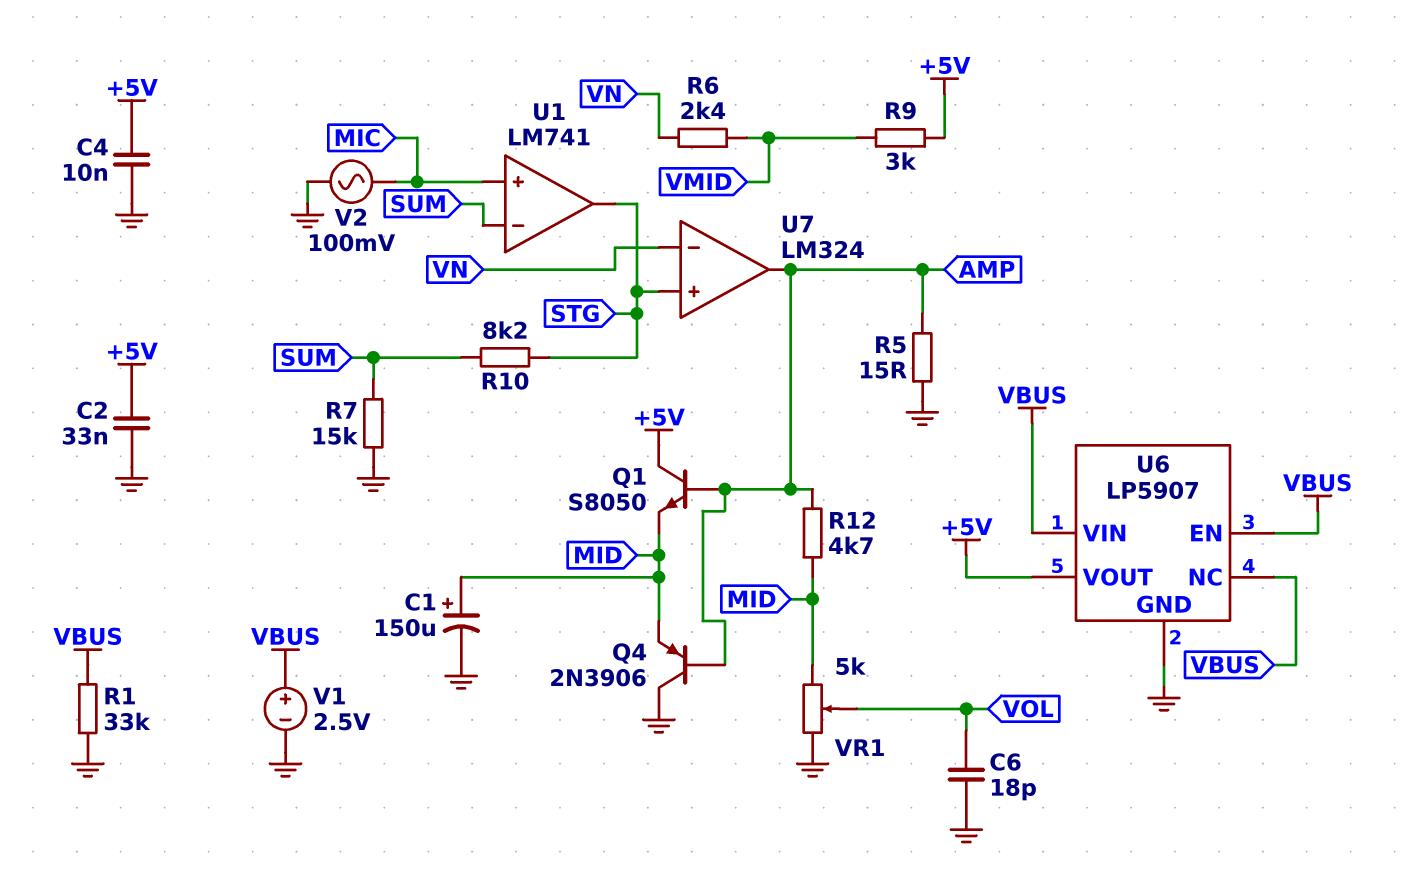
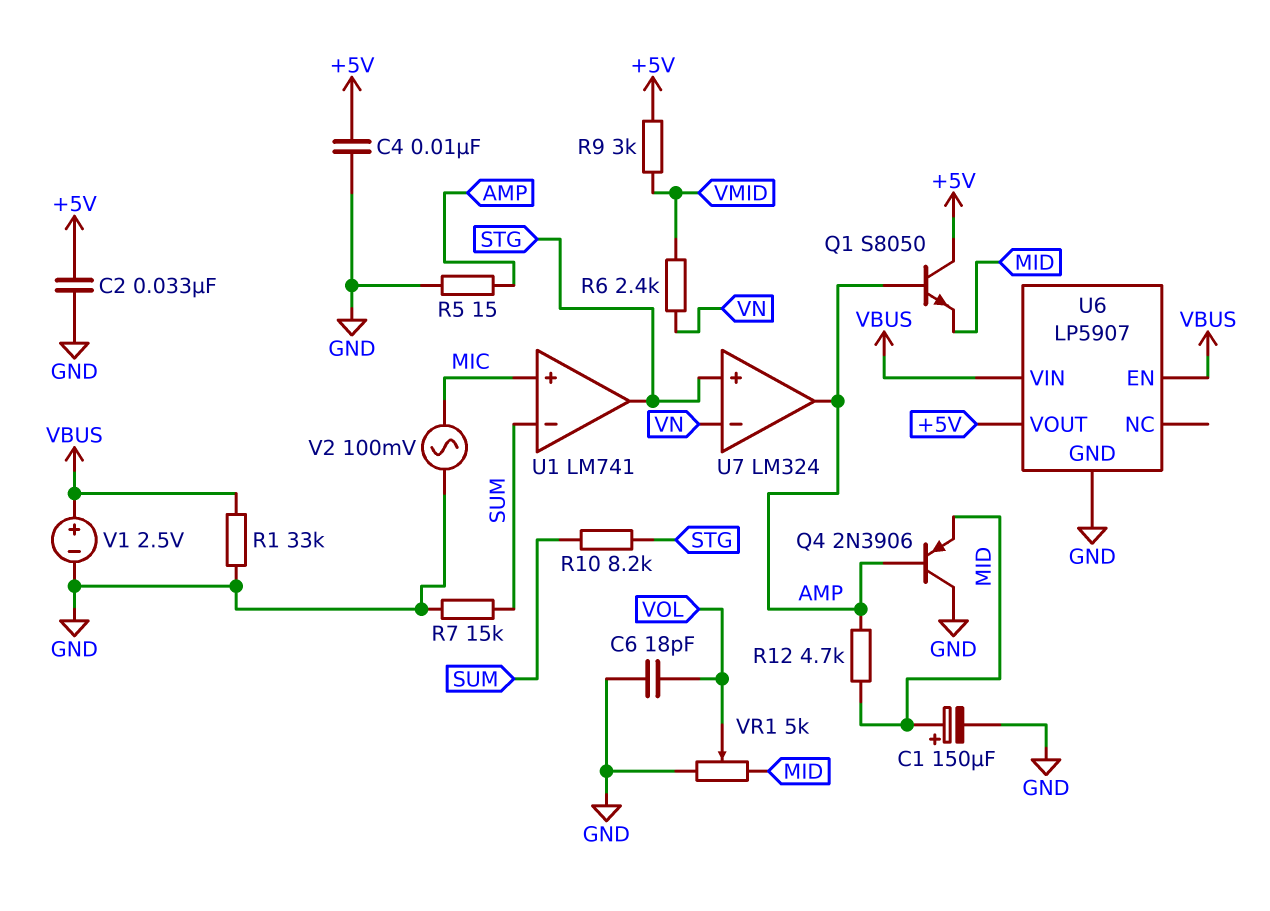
U6 pin NC: VBUS -> none

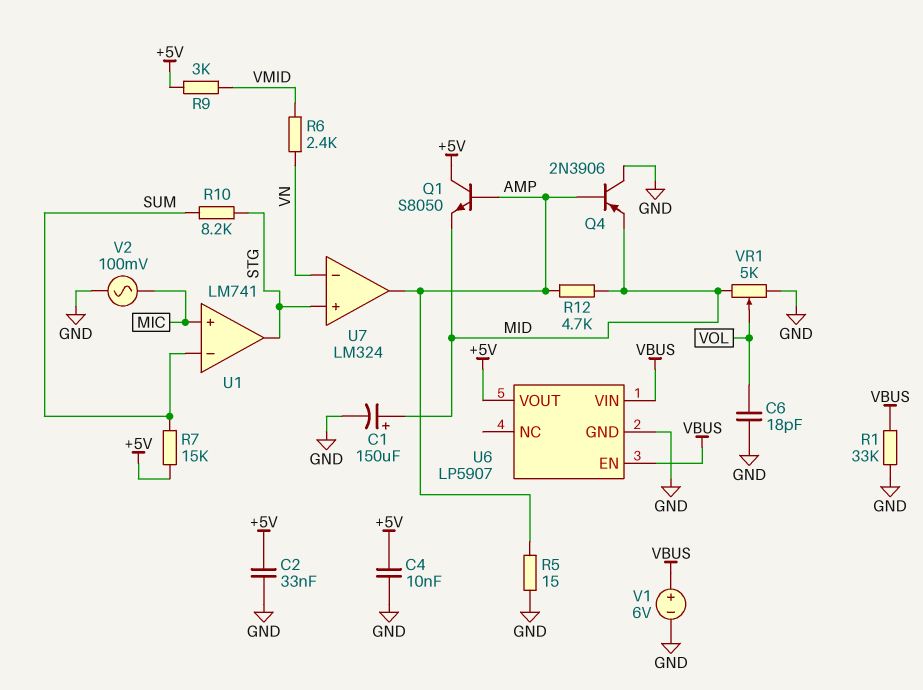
R7: 15k (GND, SUM) -> 15k (+5V, SUM)
V1: 2.5V (plus VBUS, minus GND) -> 6V (plus VBUS, minus GND)

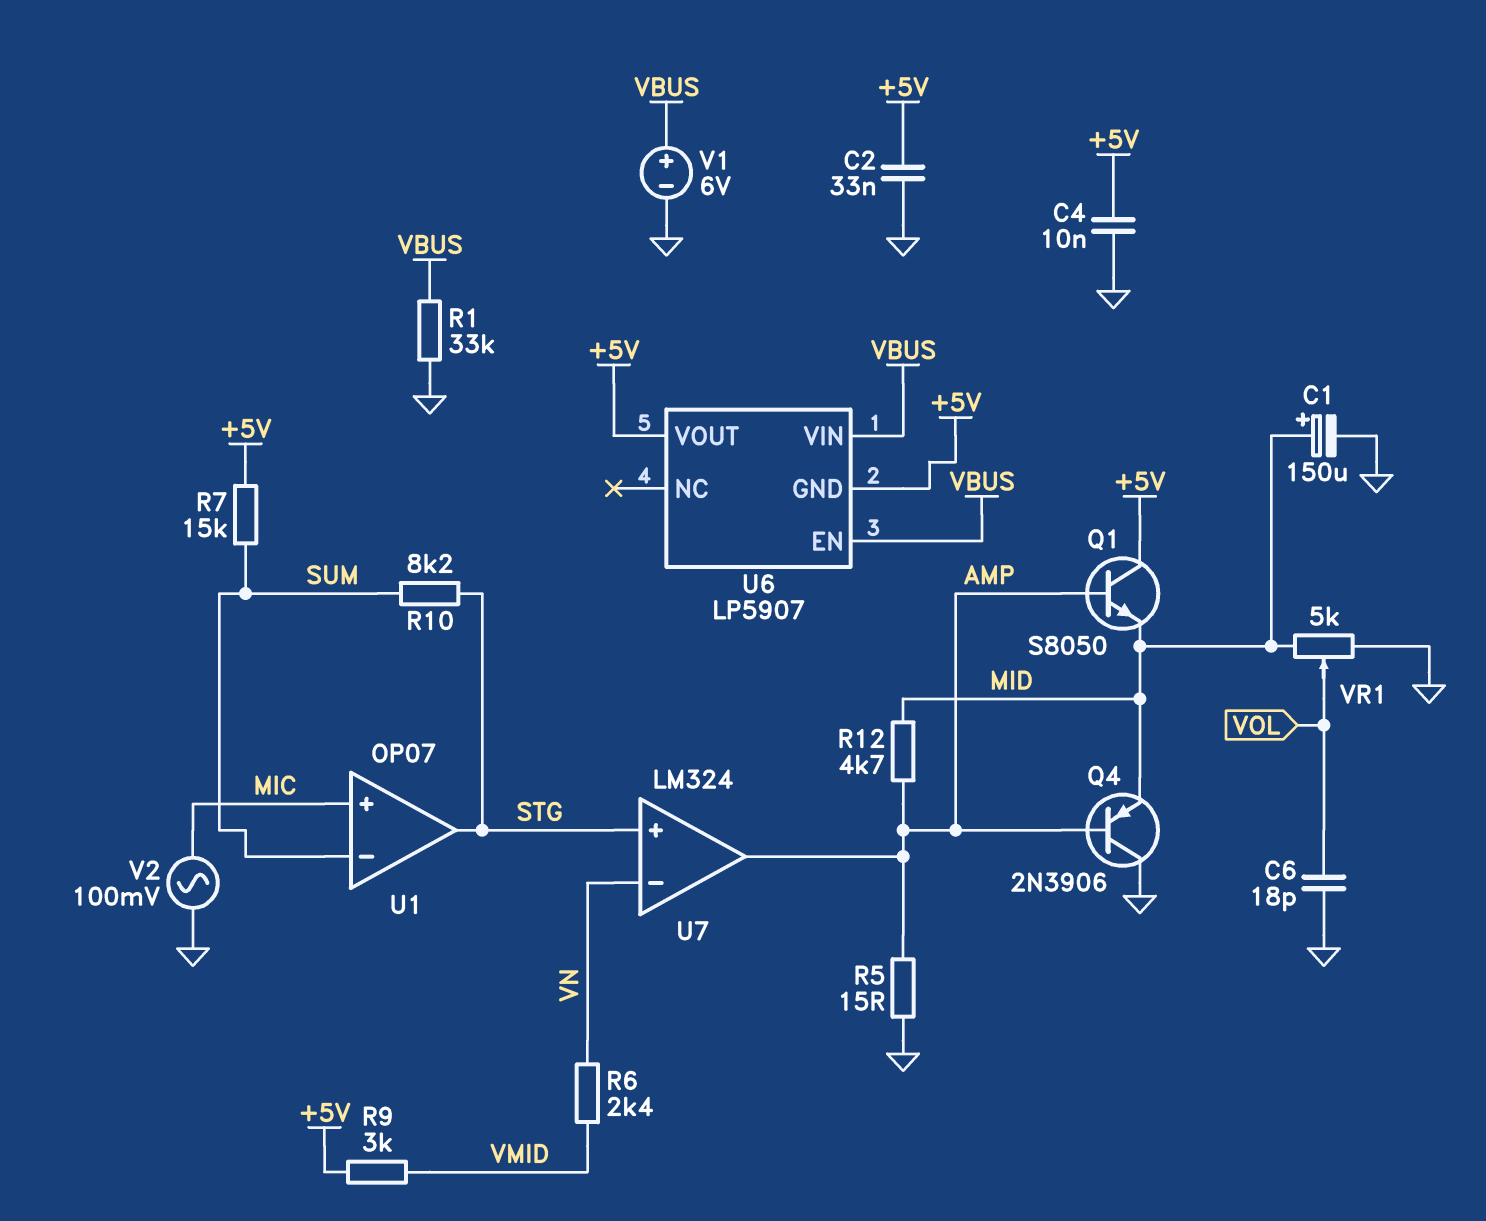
U1: LM741 -> OP07
U6 pin GND: GND -> +5V

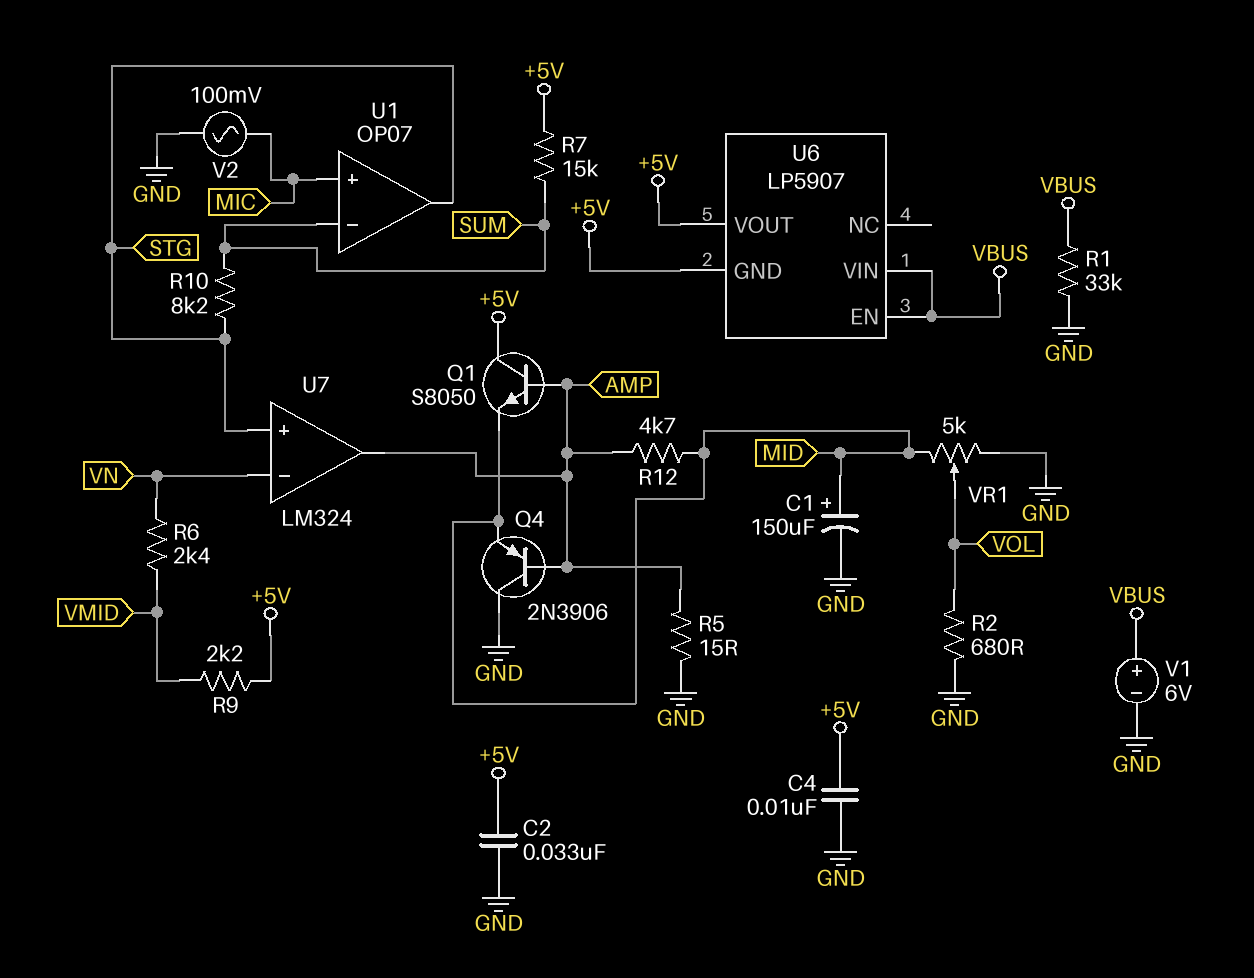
C6: 18pF (GND, VOL) -> none
R2: none -> 680 (GND, VOL)
R9: 3k (+5V, VMID) -> 2.2k (+5V, VMID)

